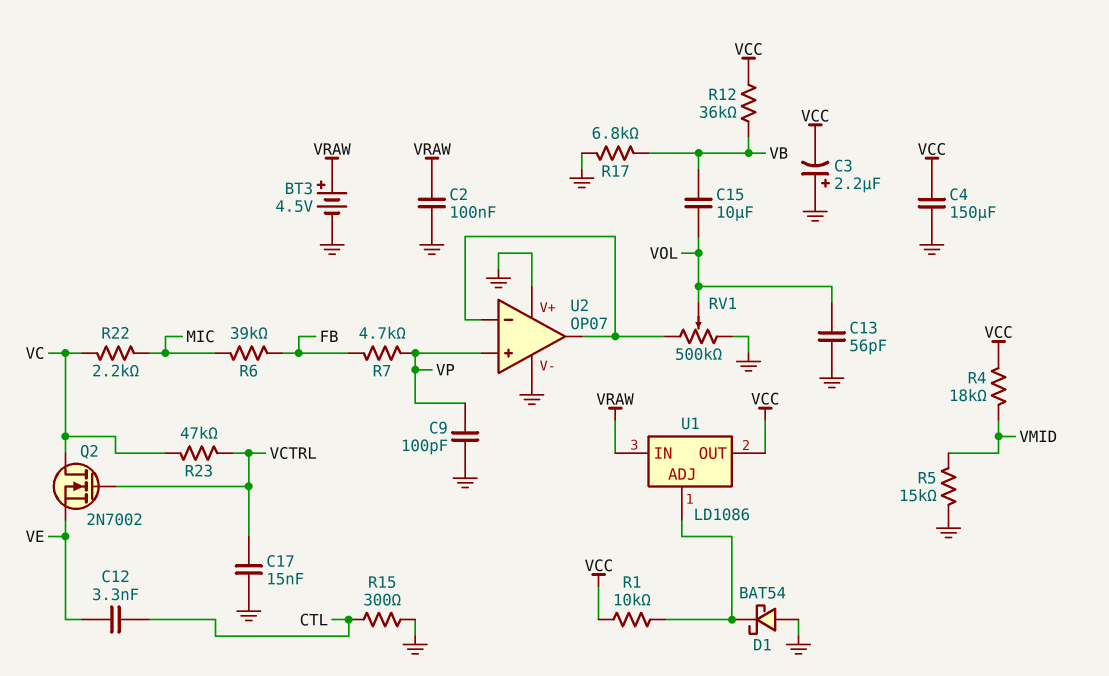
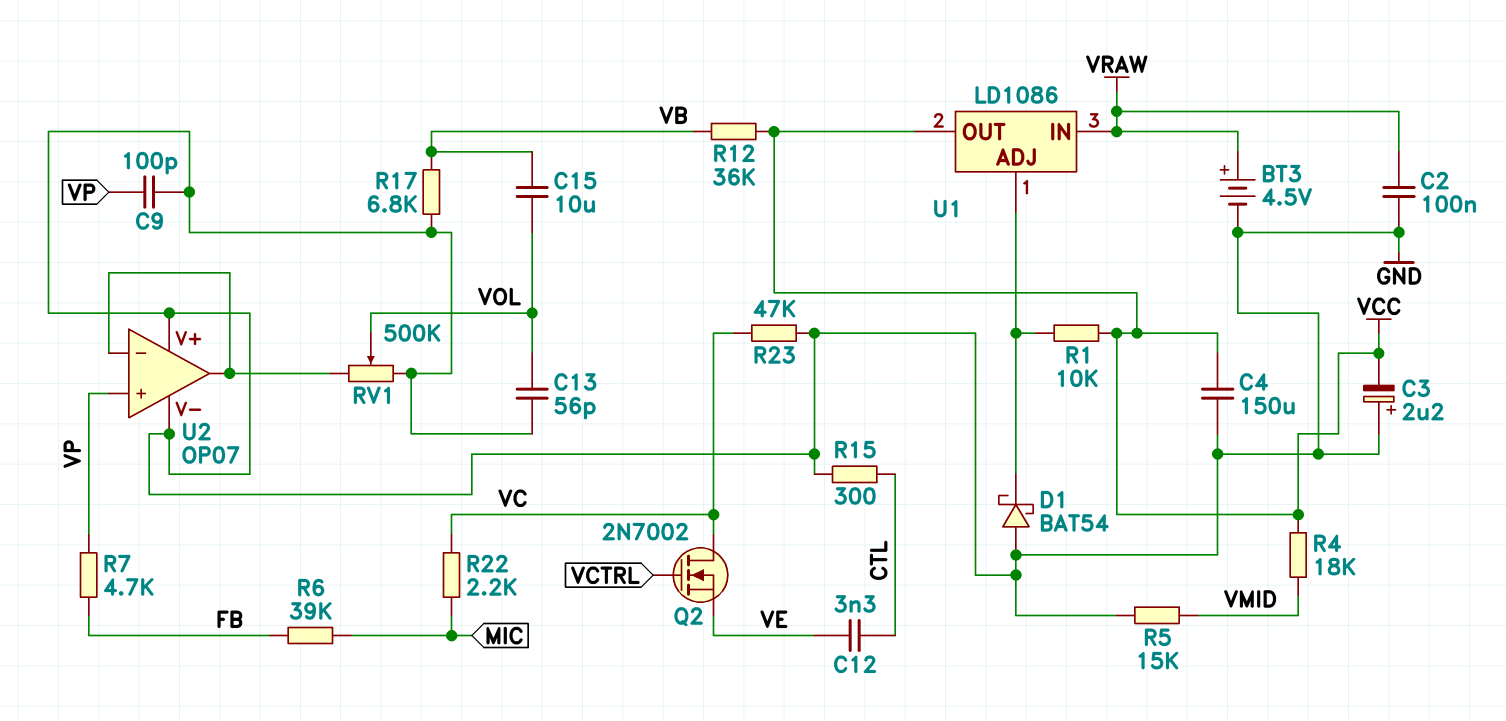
C17: 15nF (GND, VCTRL) -> none
R23: 47k (VC, VCTRL) -> 47k (GND, VC)

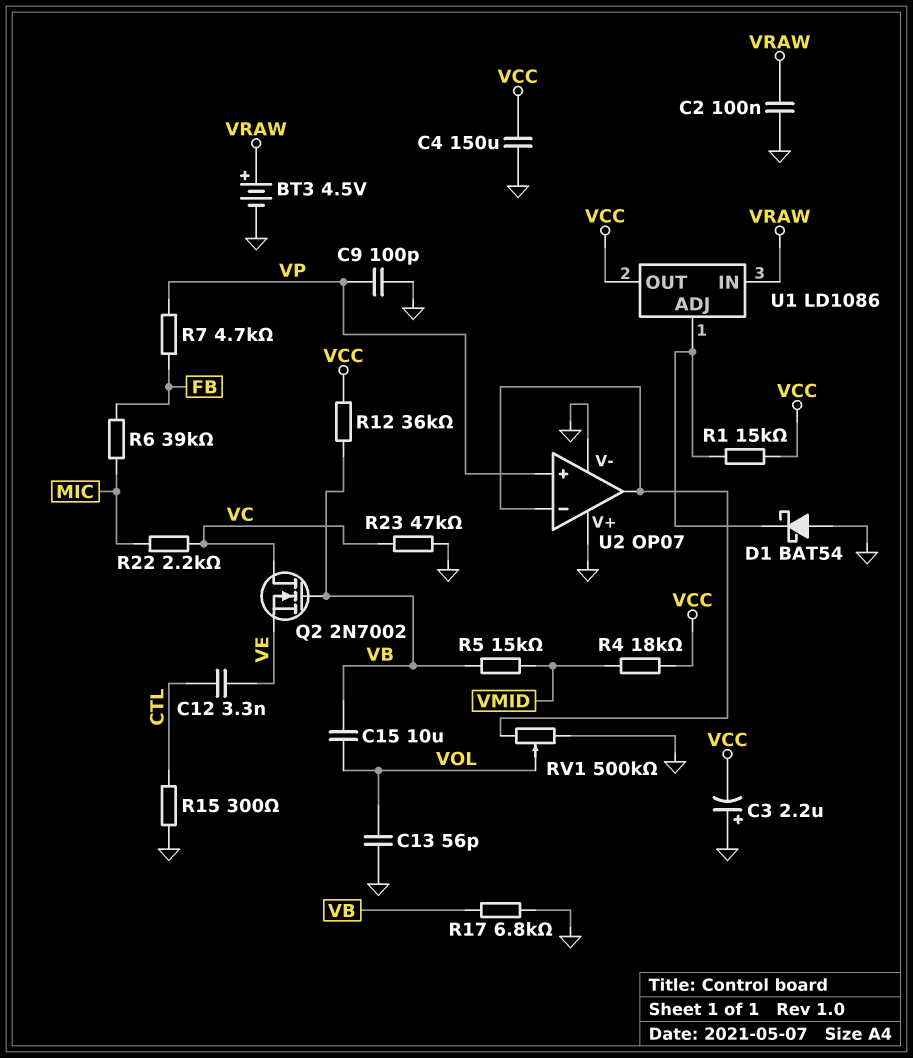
Q2: NMOS 2N7002 (G VCTRL, D VC, S VE) -> NMOS 2N7002 (G VB, D VC, S VE)
R1: 10k (U1/ADJ, VCC) -> 15k (U1/ADJ, VCC)
R5: 15k (GND, VMID) -> 15k (VB, VMID)

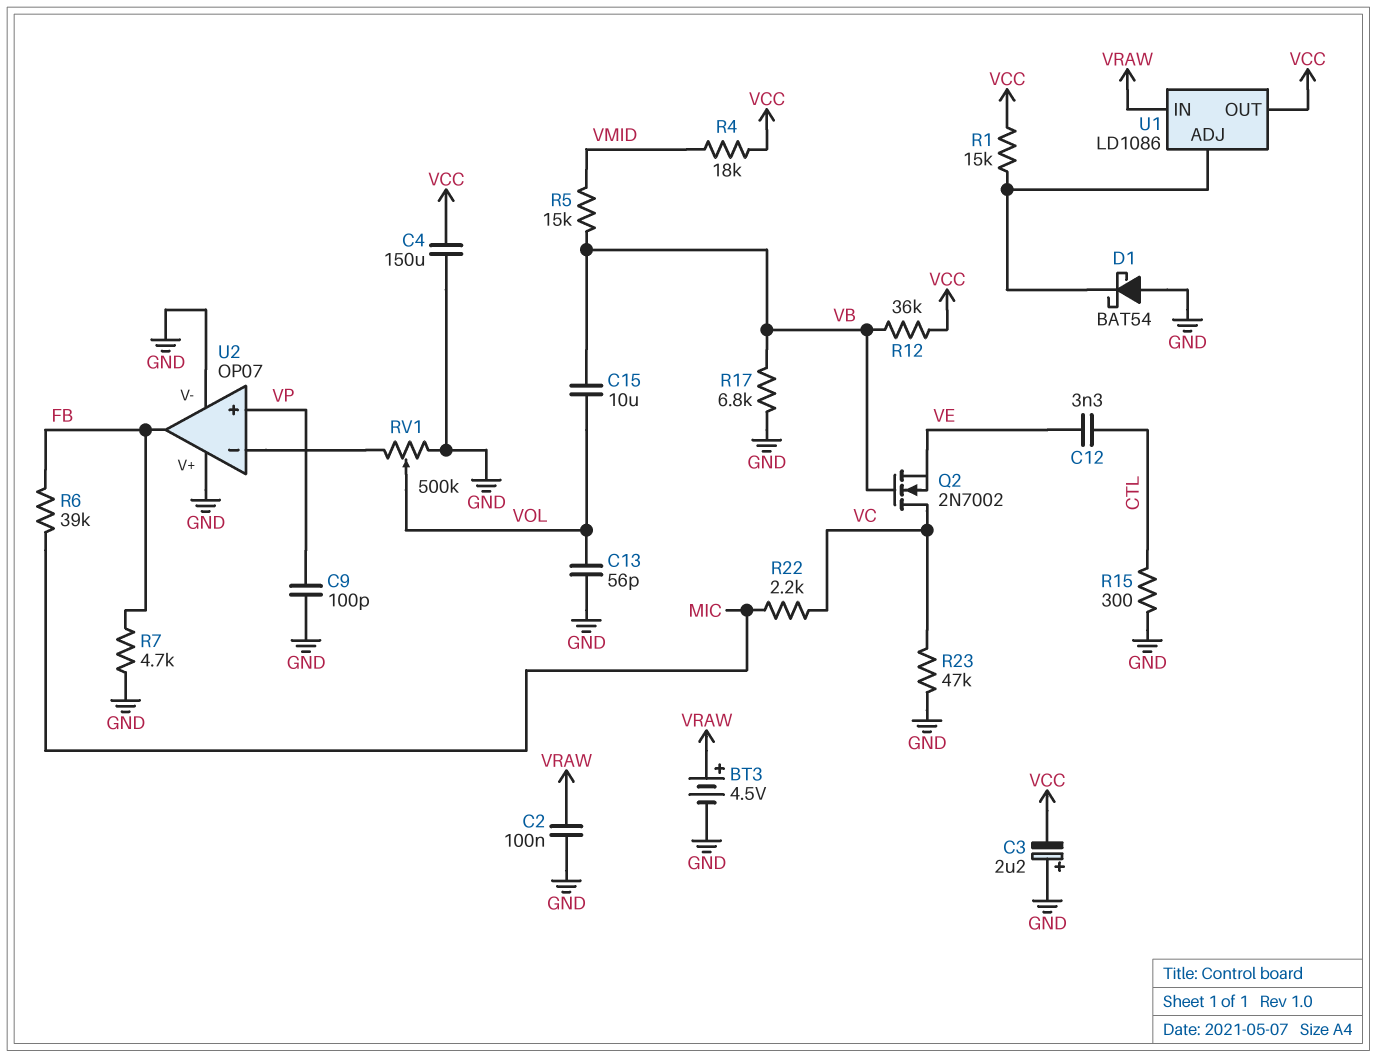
R7: 4.7k (FB, VP) -> 4.7k (FB, GND)
U2 pin out: U2/in- -> FB

